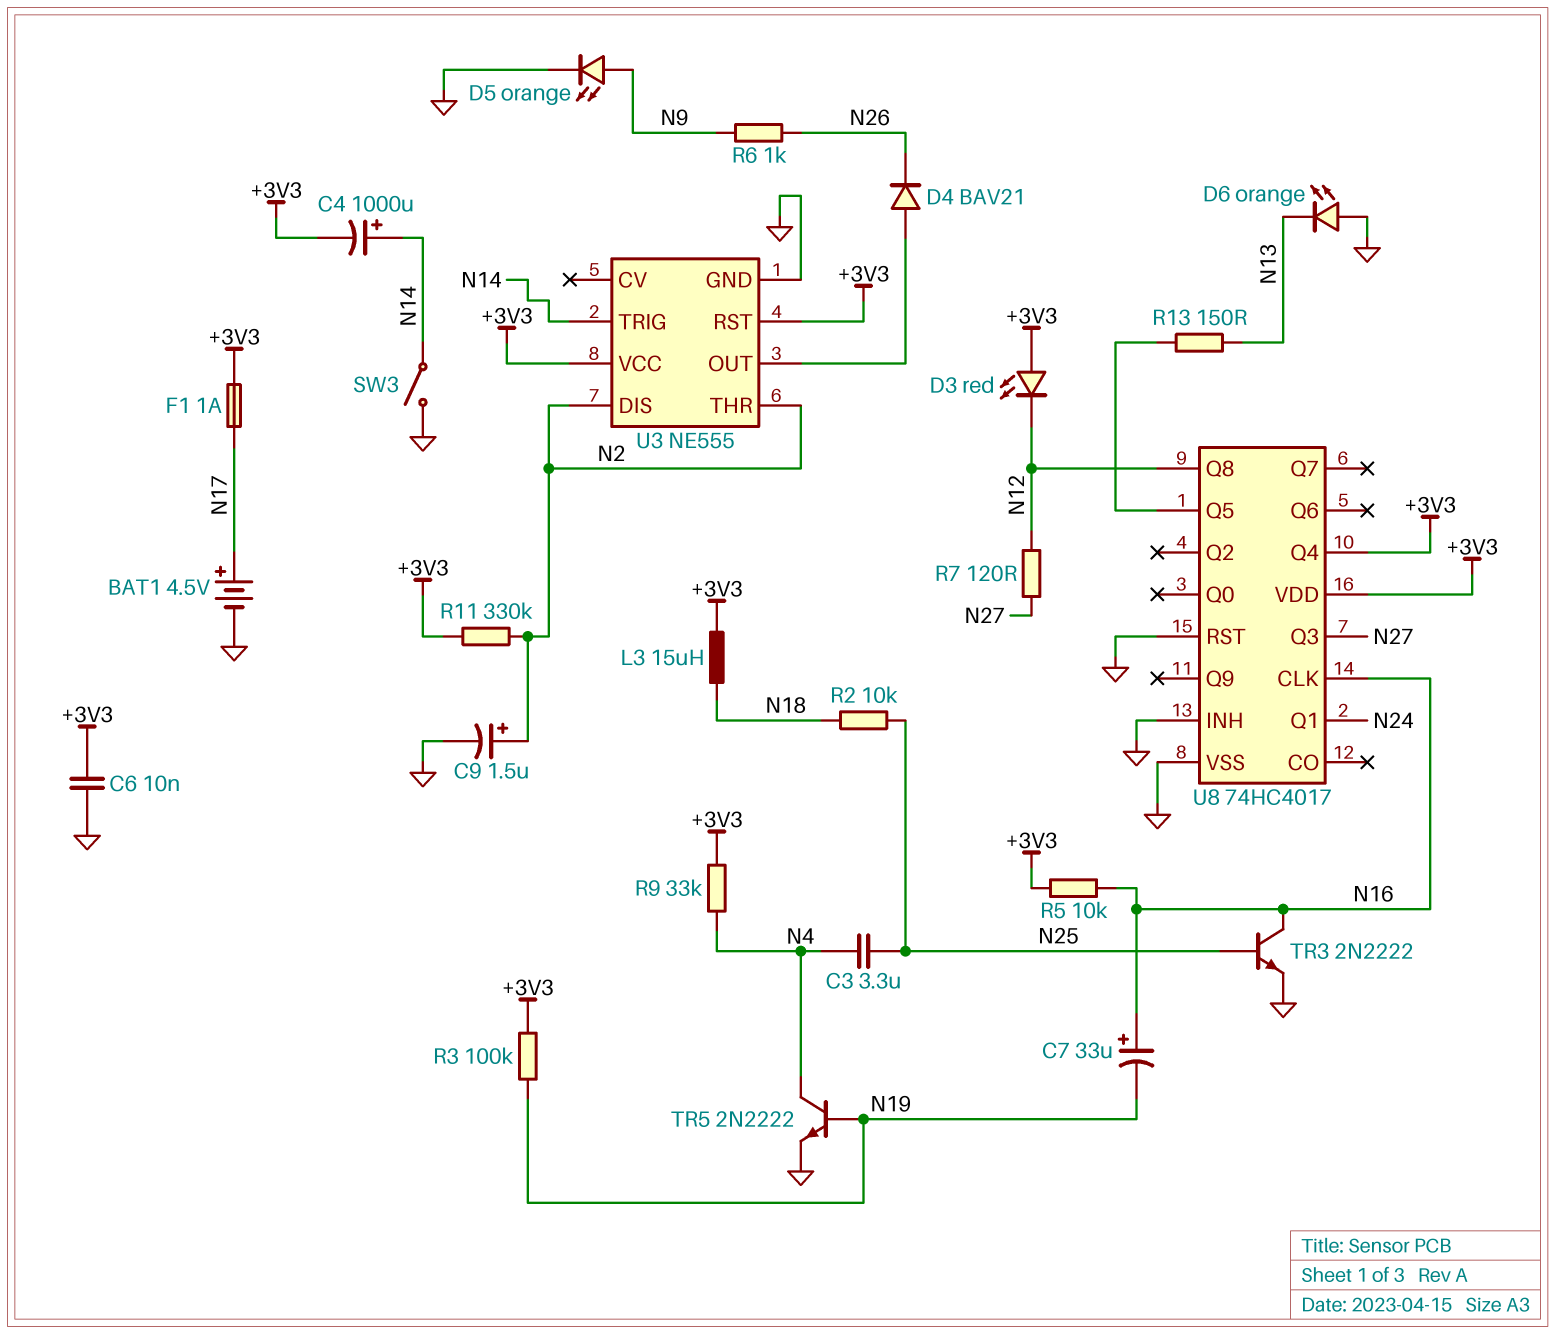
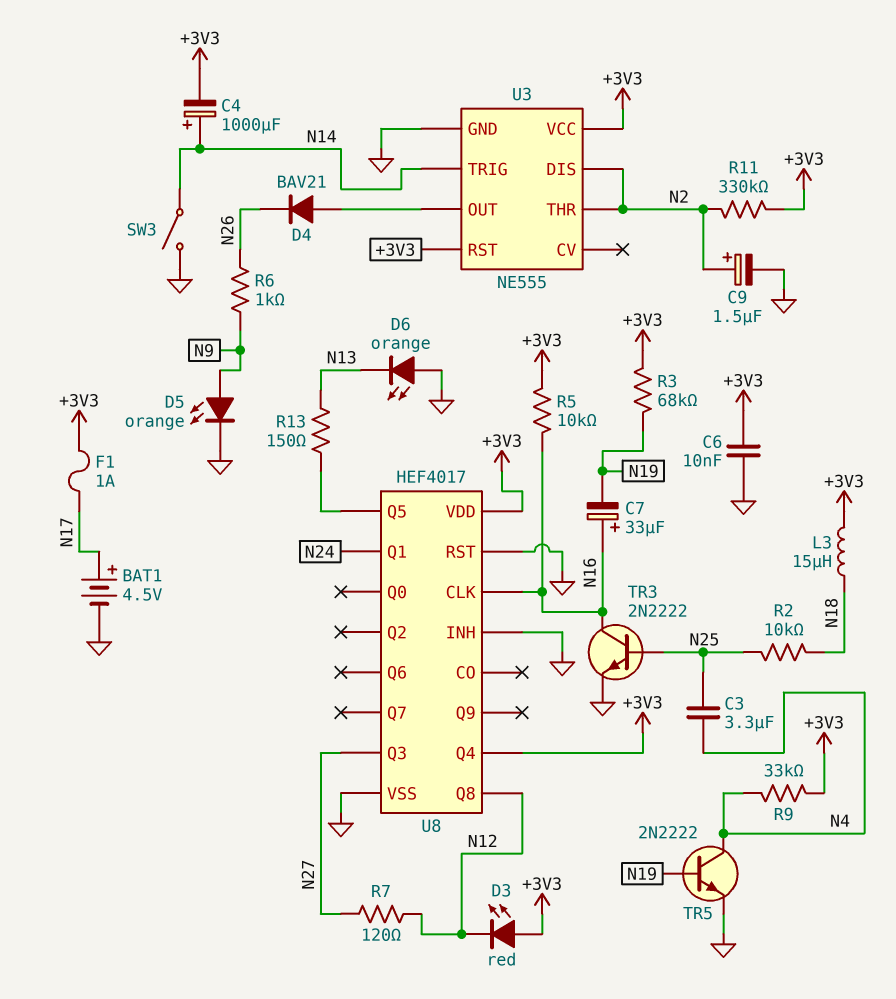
R3: 100k (+3V3, N19) -> 68k (+3V3, N19)
U8: 74HC4017 -> HEF4017

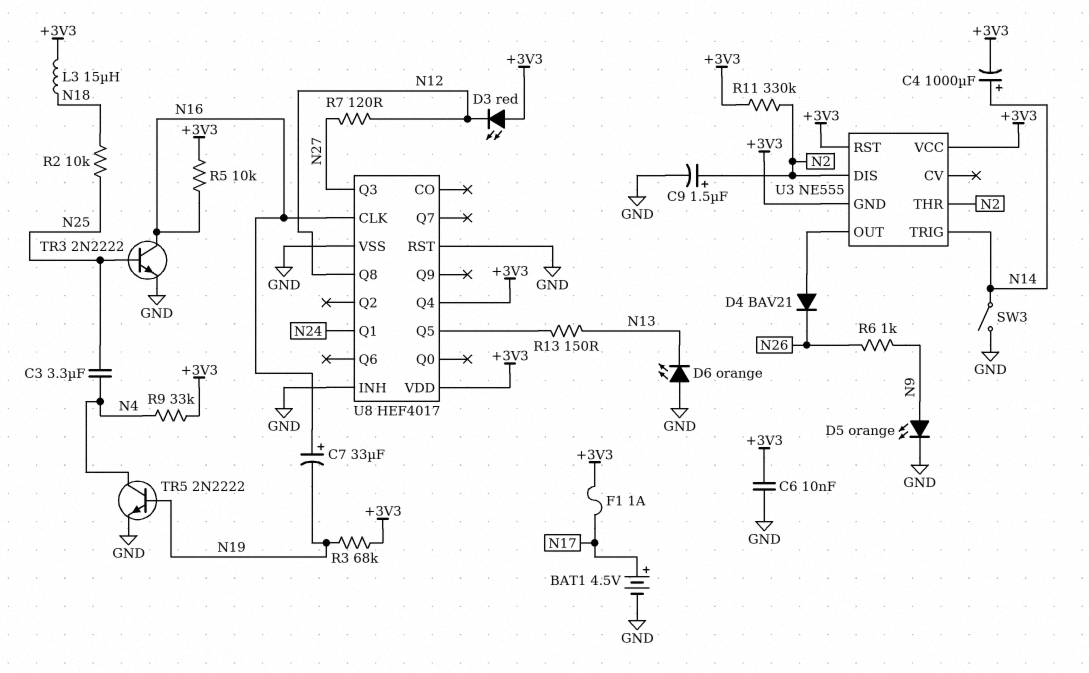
U3 pin GND: GND -> +3V3

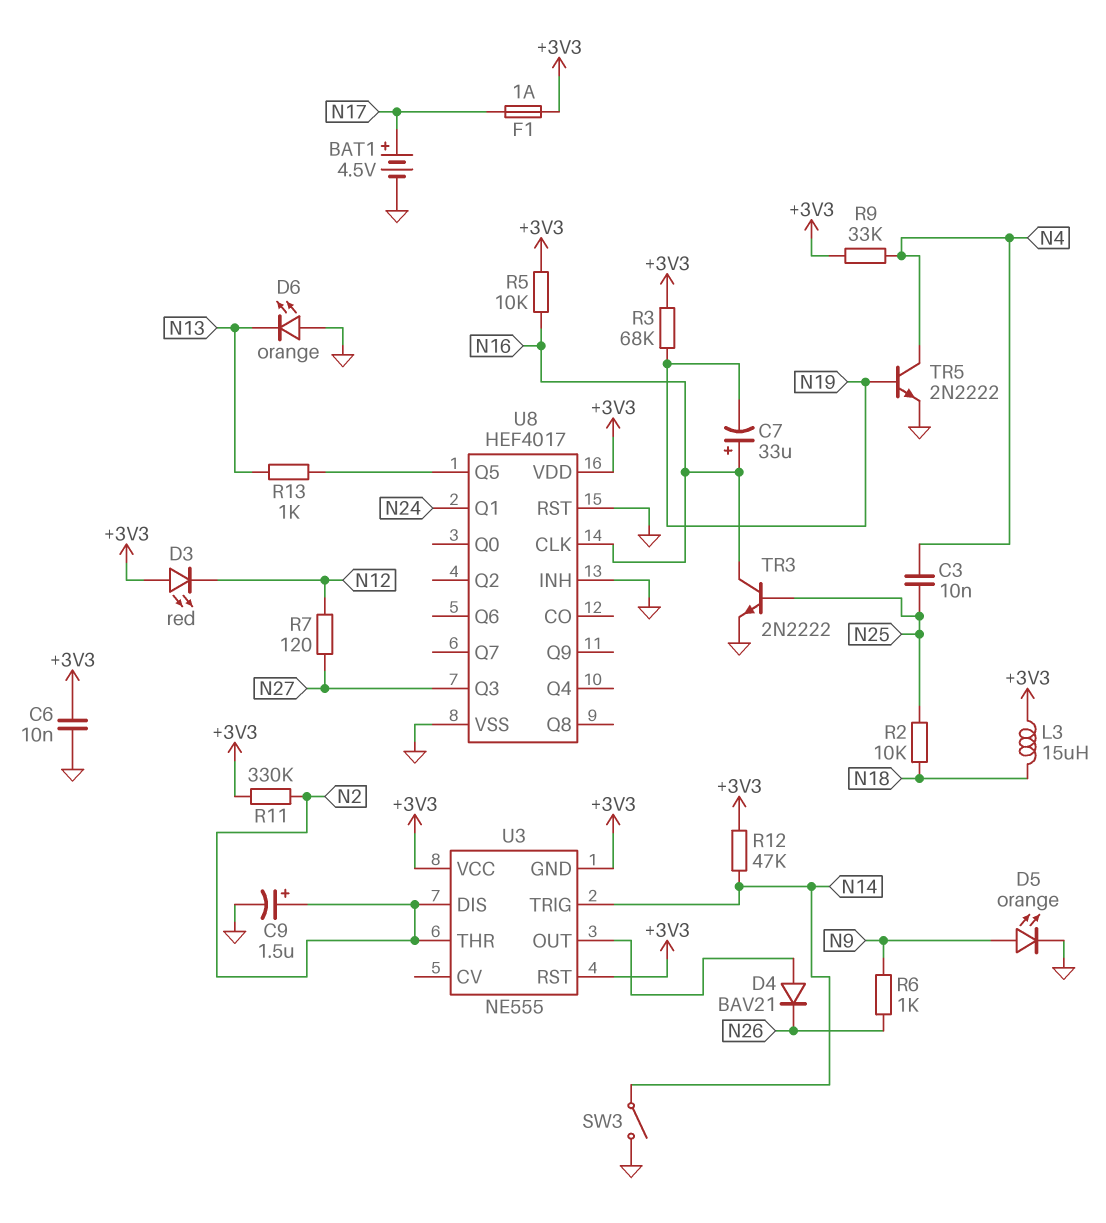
C3: 3.3uF (N4, N25) -> 10nF (N4, N25)
C4: 1000uF (plus N14, minus +3V3) -> none
R12: none -> 47k (+3V3, N14)
R13: 150 (N13, U8/Q5) -> 1k (N13, U8/Q5)
U8 pin Q4: +3V3 -> none
U8 pin Q8: N12 -> none

